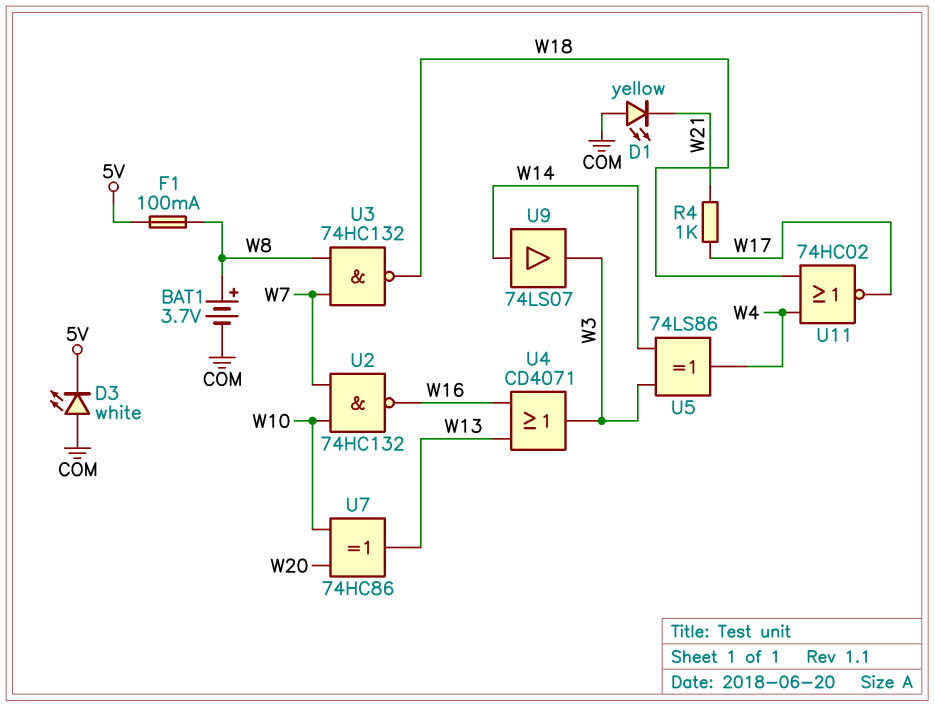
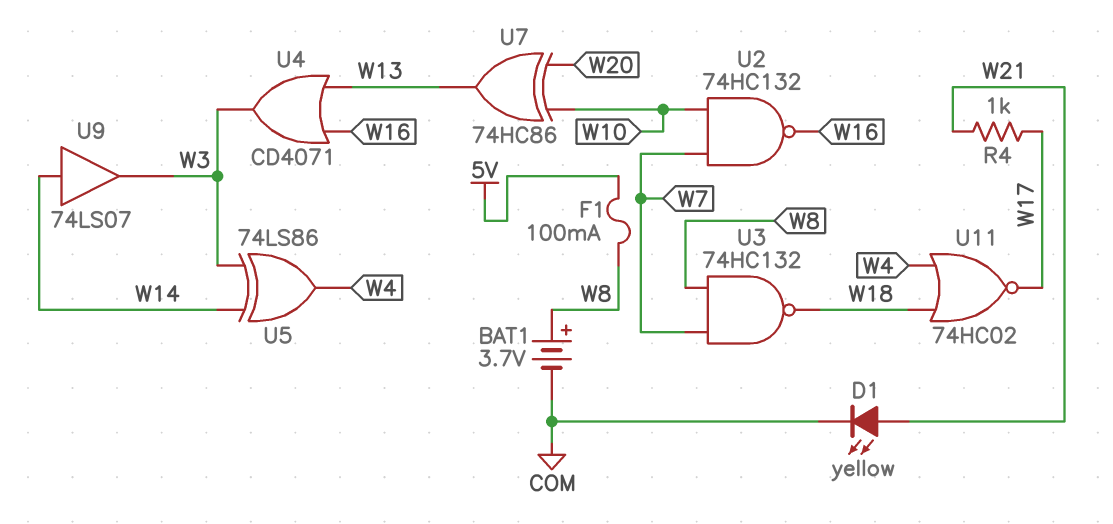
D1: LED yellow (A COM, K W21) -> LED yellow (A W21, K COM)
D3: LED white (A COM, K 5V) -> none

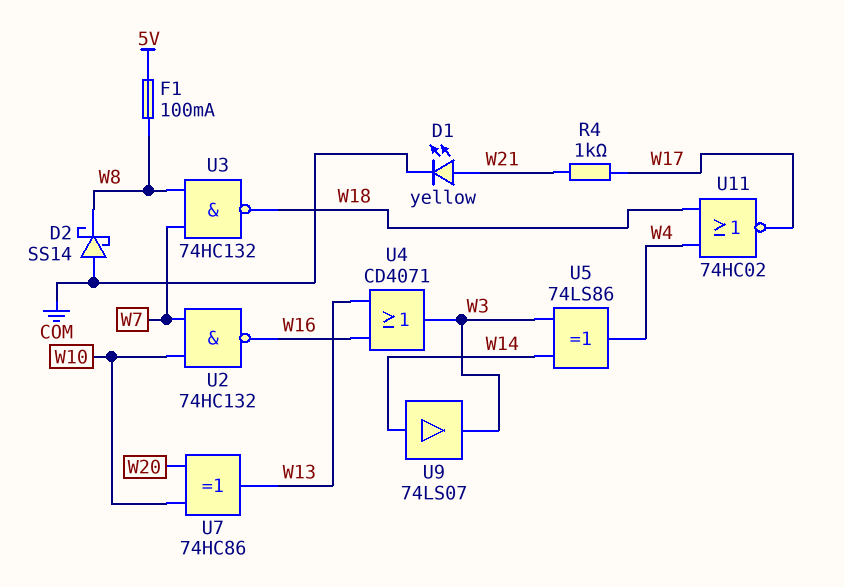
BAT1: 3.7V (plus W8, minus COM) -> none
D2: none -> schottky SS14 (A COM, K W8)

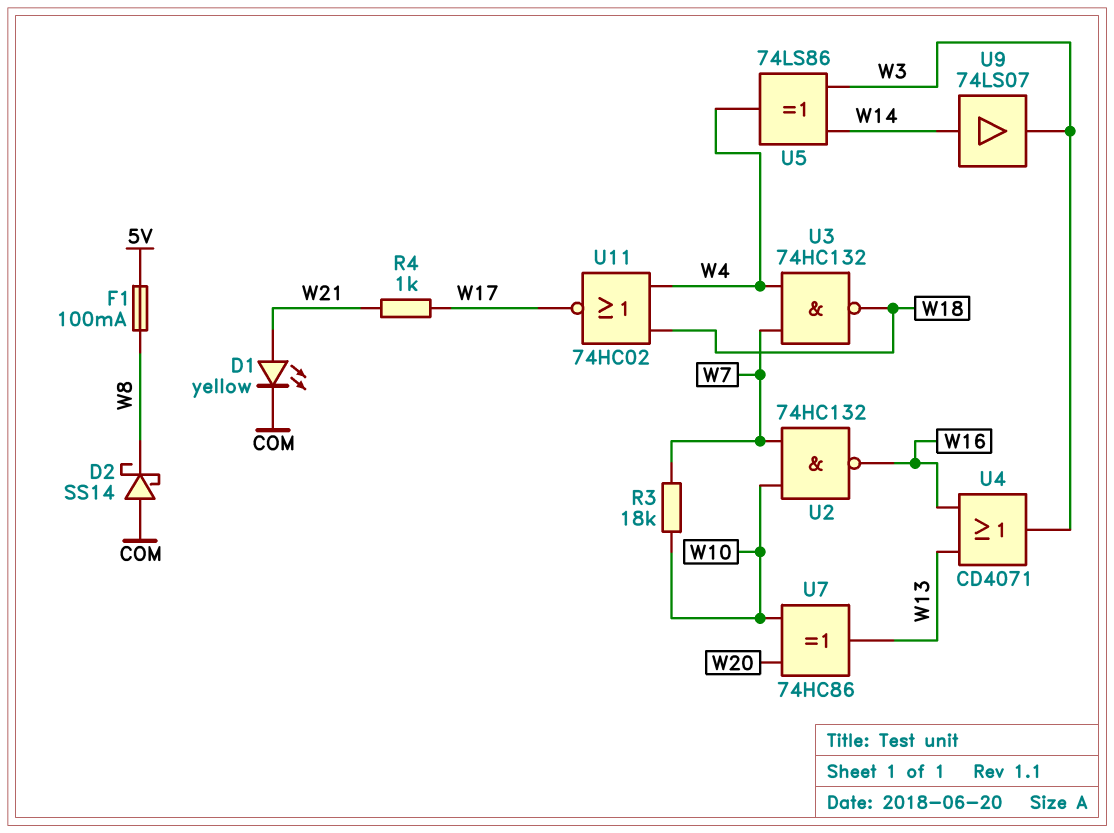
R3: none -> 18k (W7, W10)
U3: NAND 74HC132 (in W7, in W8, out W18) -> NAND 74HC132 (in W4, in W7, out W18)

